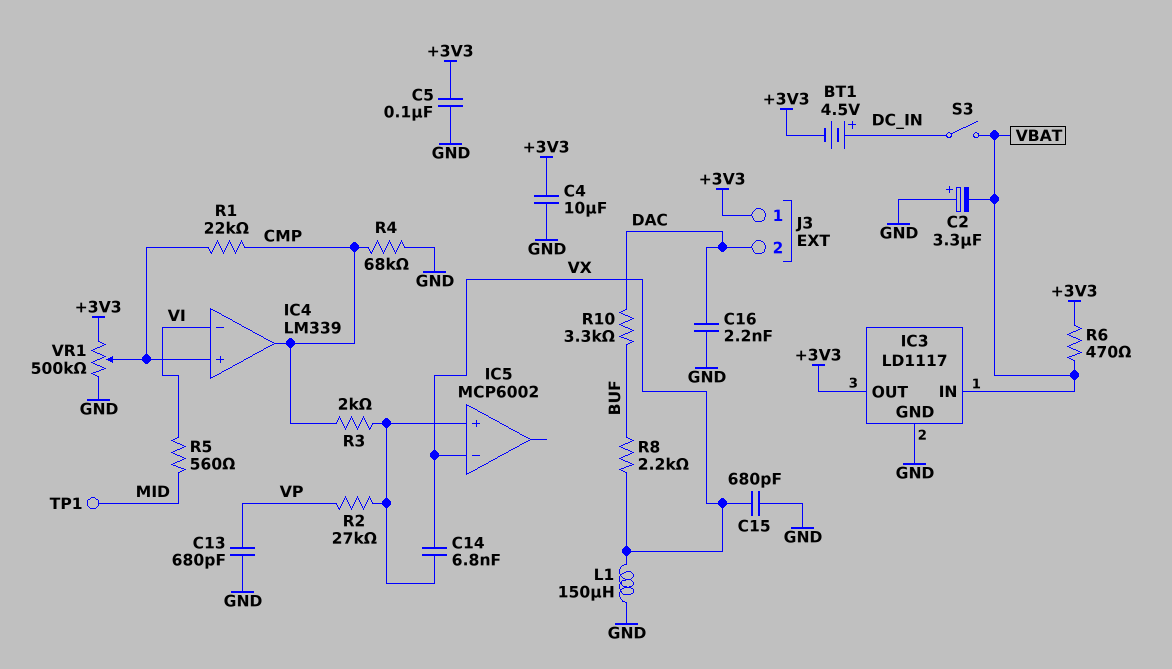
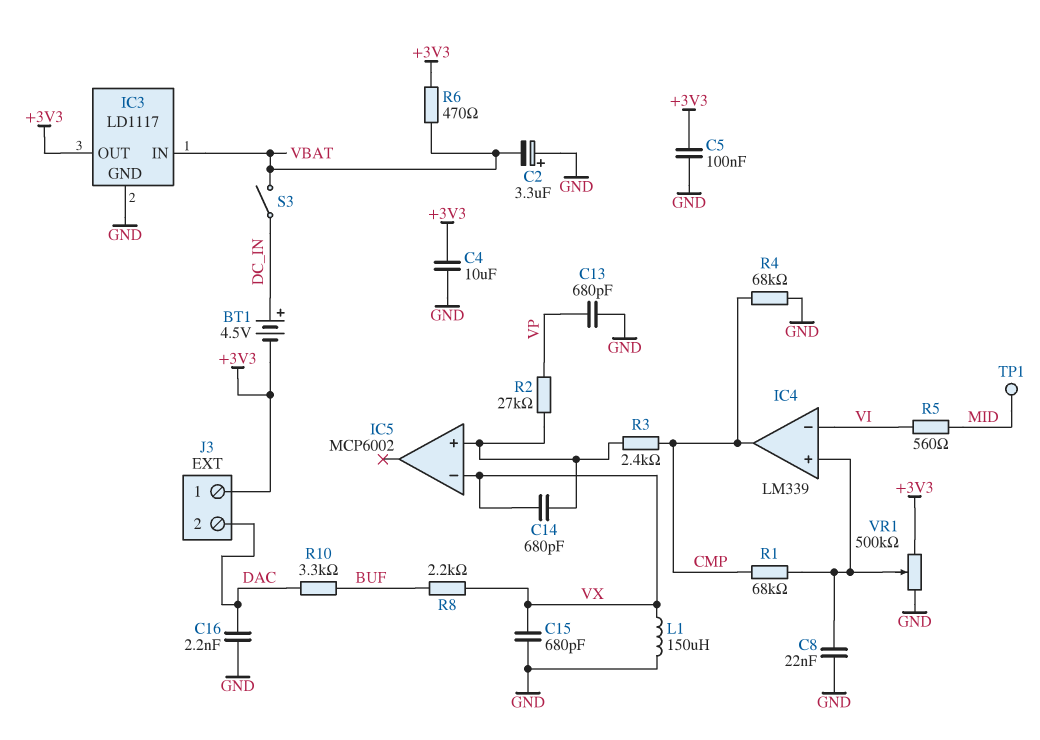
C8: none -> 22nF (GND, IC4/in+)
C14: 6.8nF (IC5/in+, VX) -> 680pF (IC5/in+, VX)
R1: 22k (CMP, IC4/in+) -> 68k (CMP, IC4/in+)
R3: 2k (CMP, IC5/in+) -> 2.4k (CMP, IC5/in+)

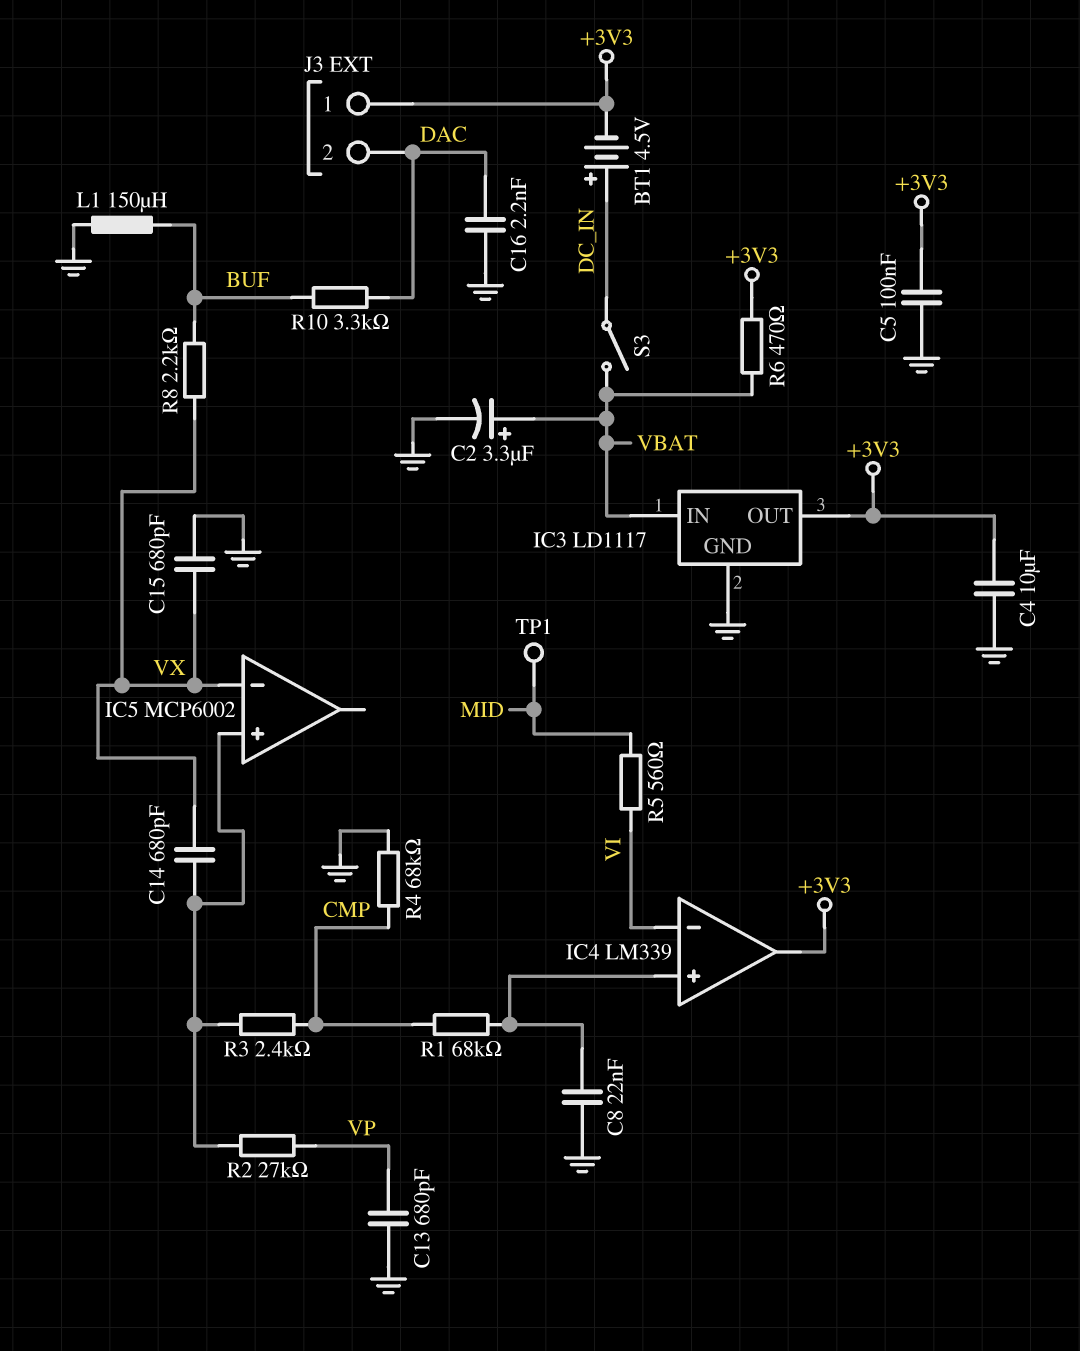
C2: 3.3uF (plus GND, minus VBAT) -> 3.3uF (plus VBAT, minus GND)
IC4 pin out: CMP -> +3V3
L1: 150uH (GND, VX) -> 150uH (BUF, GND)
VR1: 500k (+3V3, GND, wiper IC4/in+) -> none

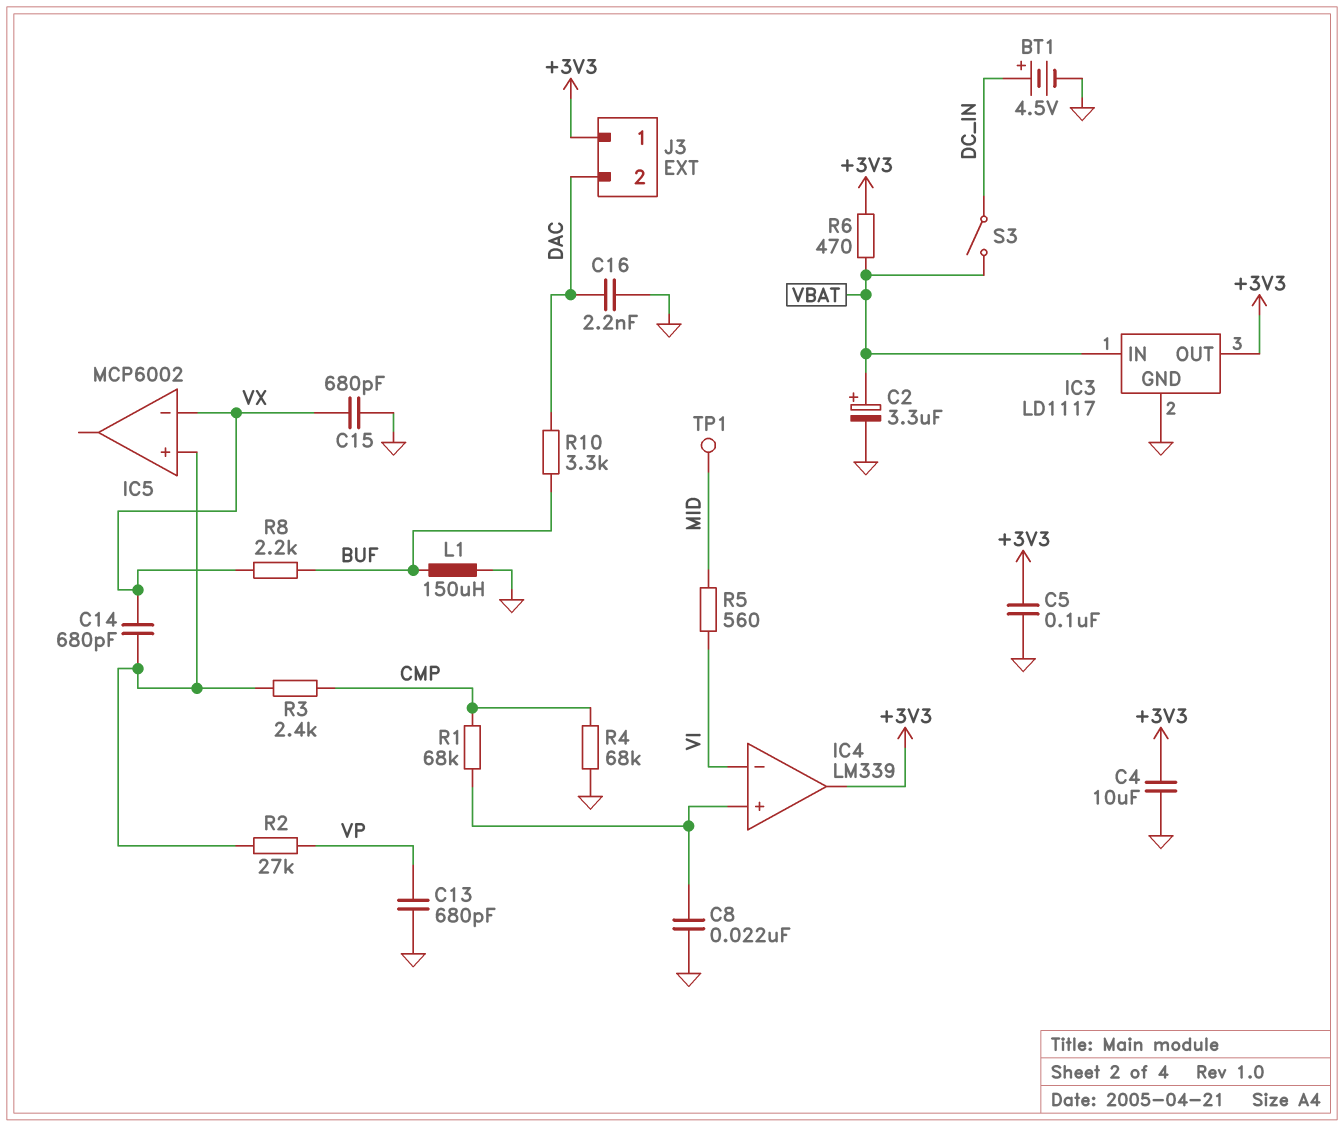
BT1: 4.5V (plus DC_IN, minus +3V3) -> 4.5V (plus DC_IN, minus GND)

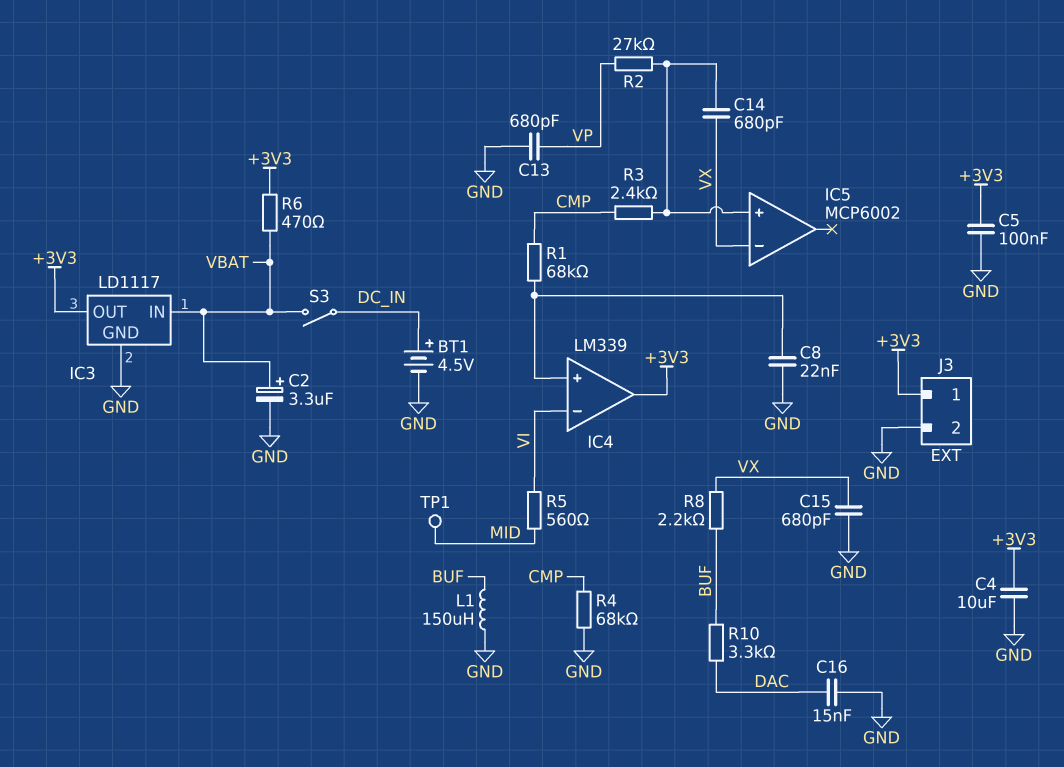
C16: 2.2nF (DAC, GND) -> 15nF (DAC, GND)
J3 pin 2: DAC -> GND

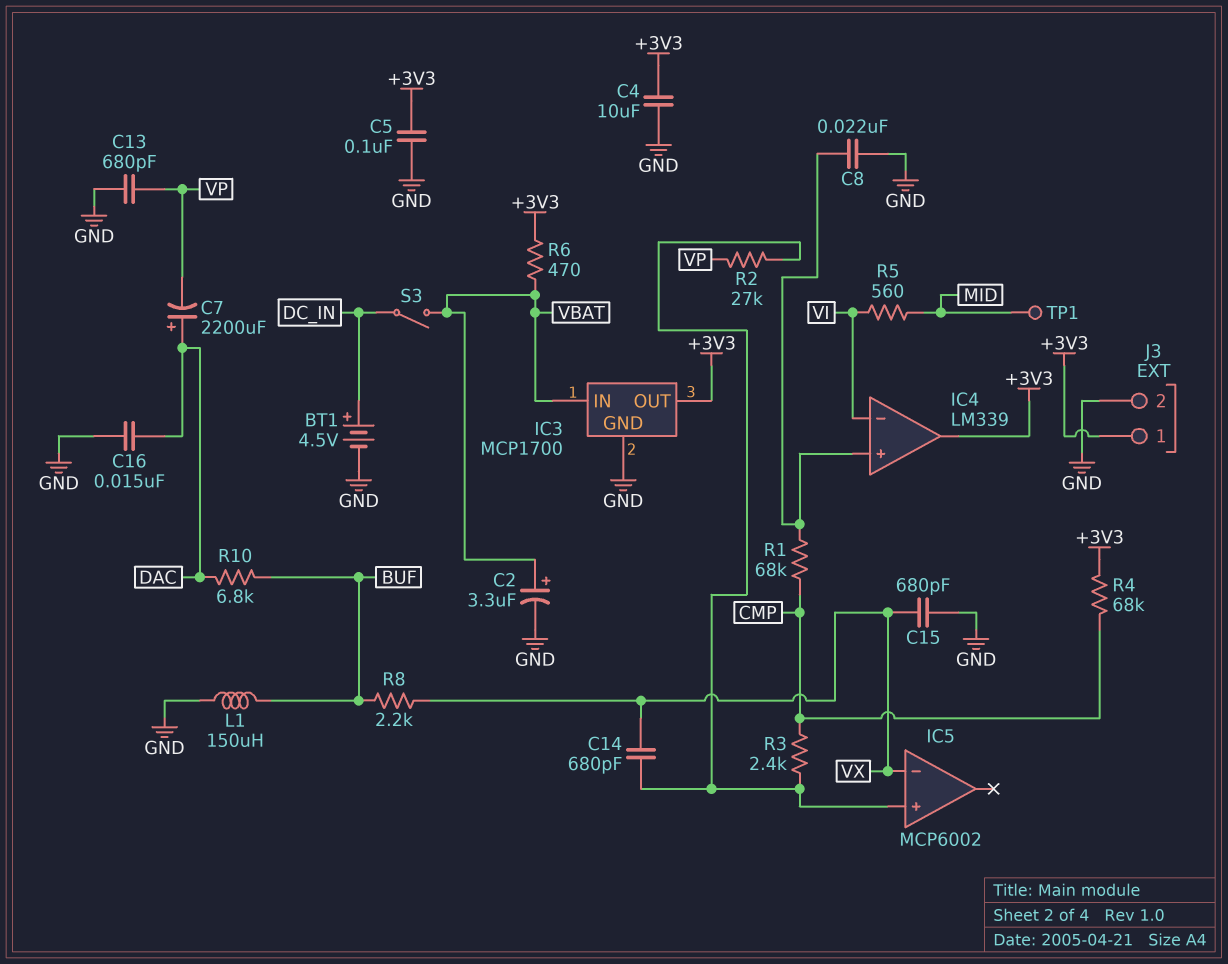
C7: none -> 2200uF (plus DAC, minus VP)
IC3: LD1117 -> MCP1700
R4: 68k (CMP, GND) -> 68k (+3V3, CMP)
R10: 3.3k (BUF, DAC) -> 6.8k (BUF, DAC)

